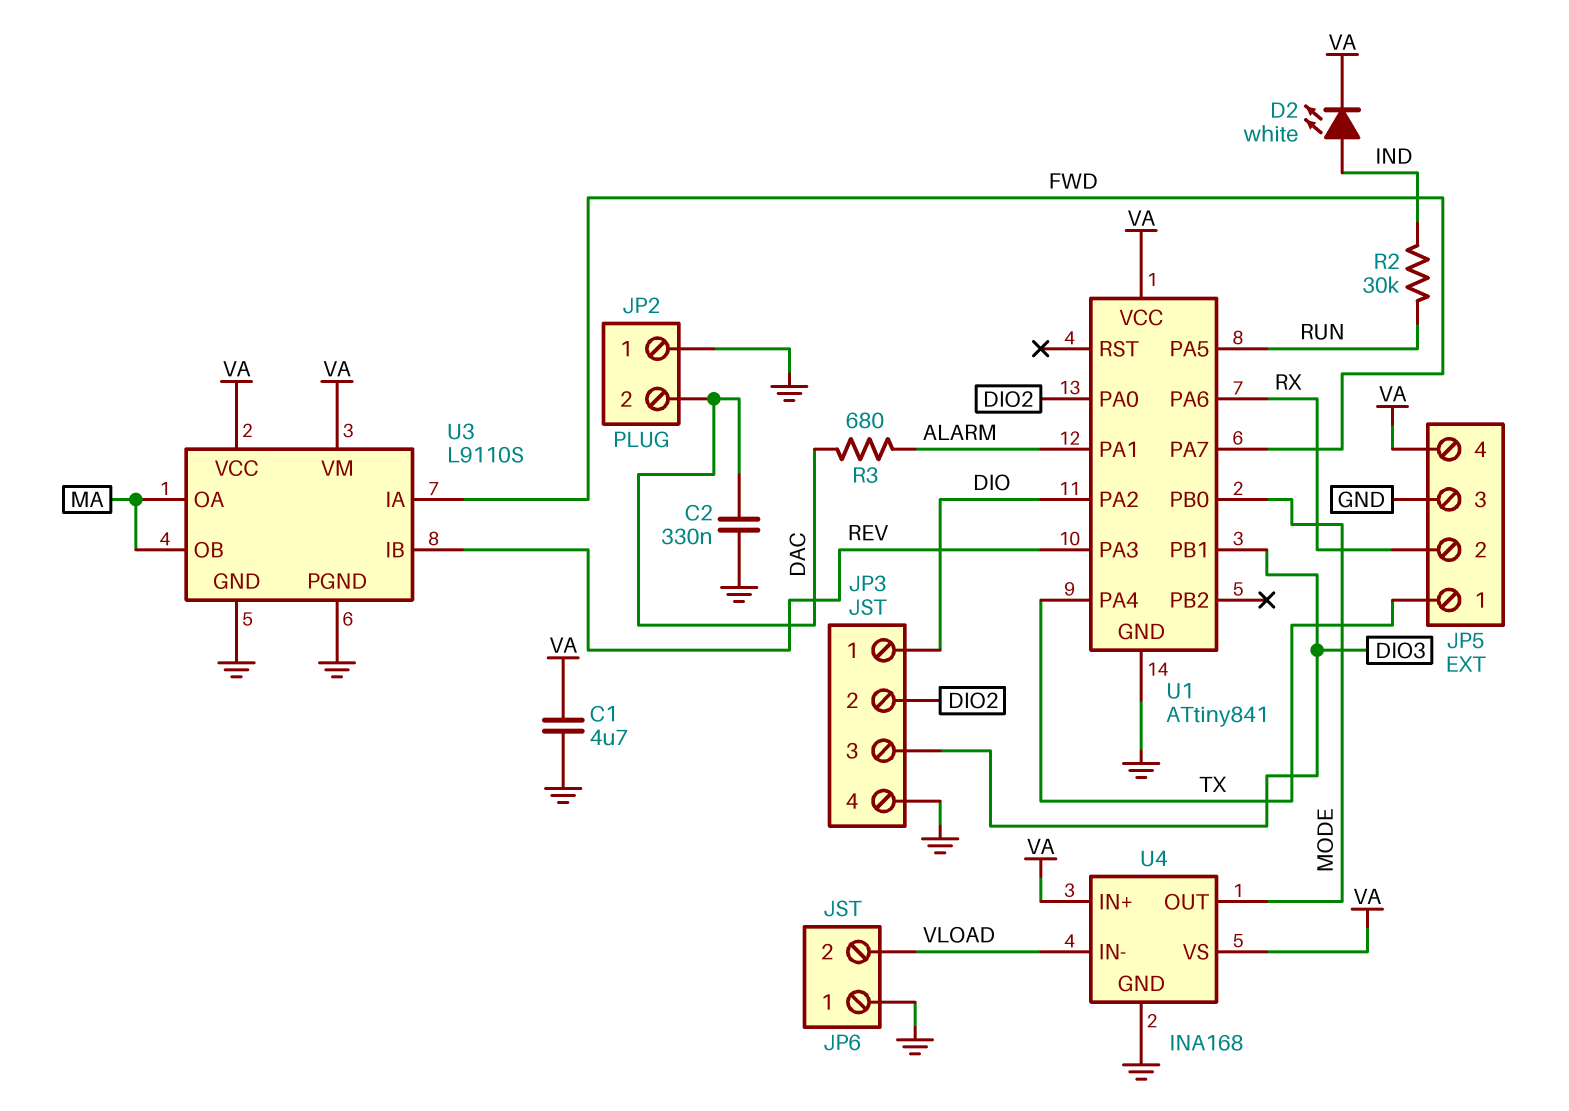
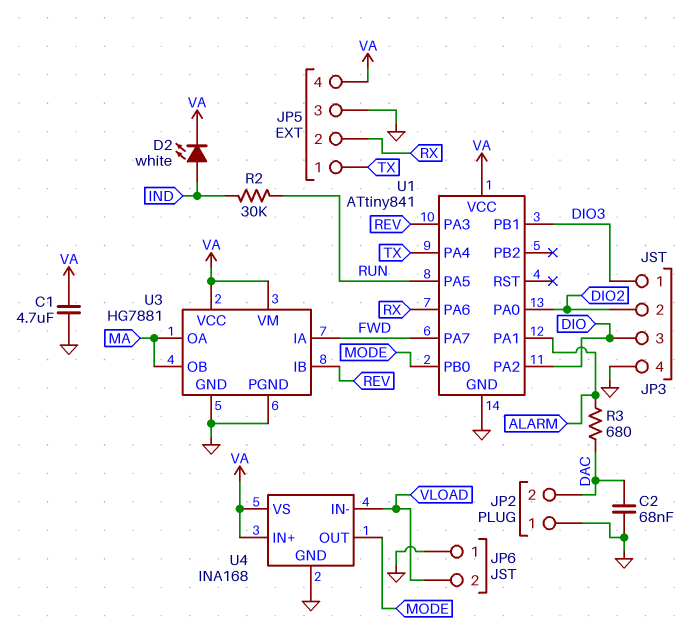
C2: 330nF (DAC, GND) -> 68nF (DAC, GND)
JP3 pin 1: DIO -> DIO3
JP3 pin 3: DIO3 -> DIO
U3: L9110S -> HG7881

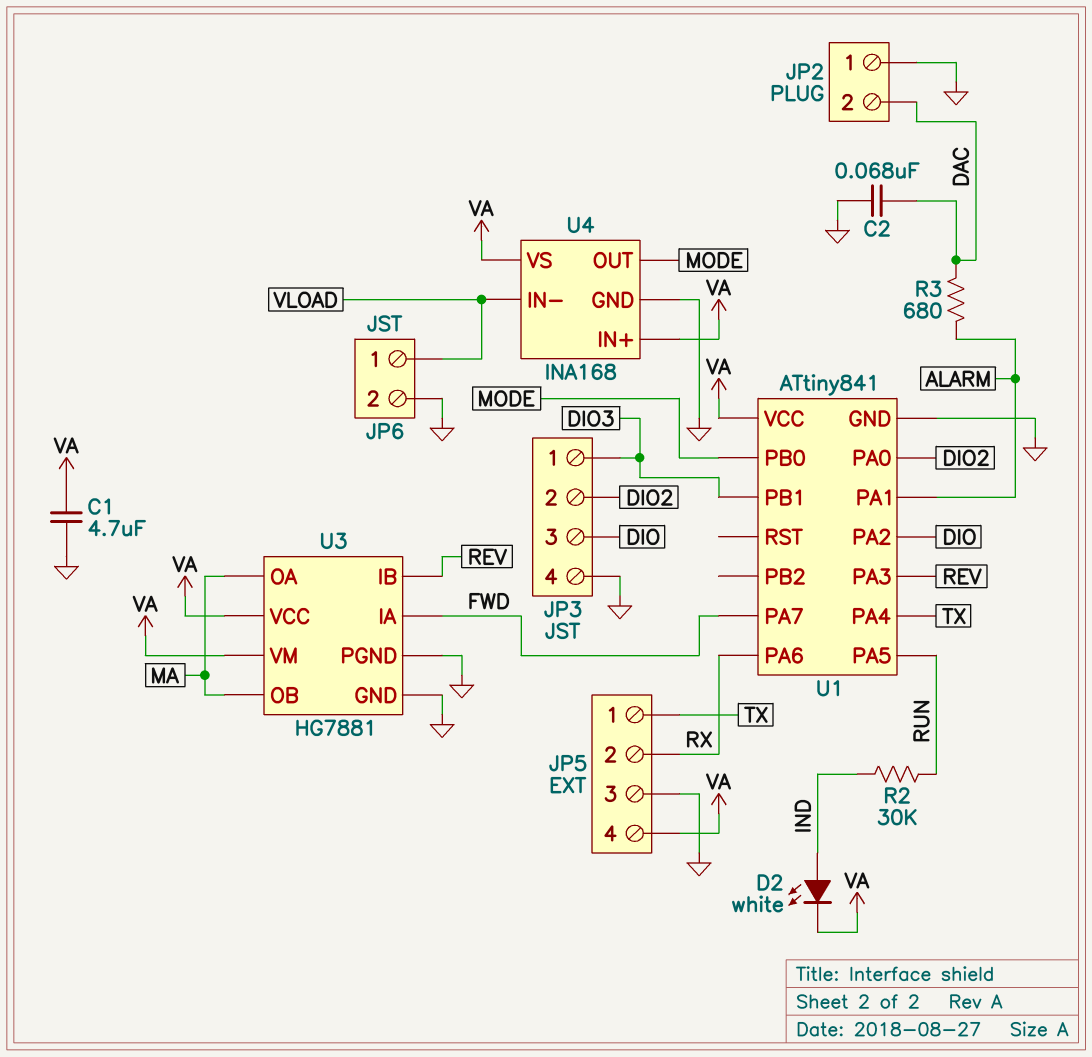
JP6 pin 1: GND -> VLOAD
JP6 pin 2: VLOAD -> GND

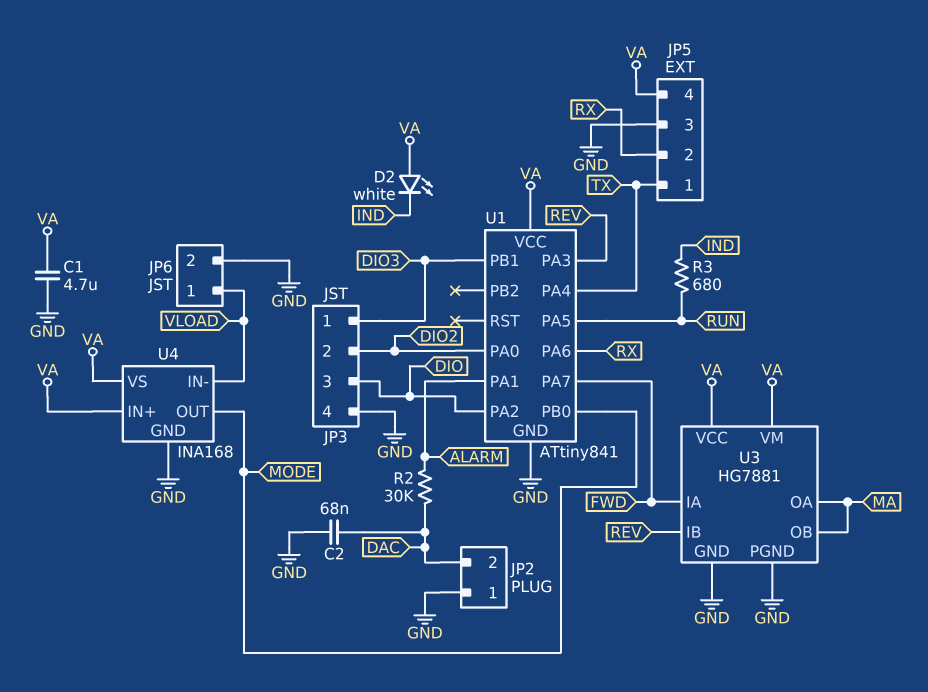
D2: LED white (A IND, K VA) -> LED white (A VA, K IND)
R2: 30k (IND, RUN) -> 30k (ALARM, DAC)
R3: 680 (ALARM, DAC) -> 680 (IND, RUN)

